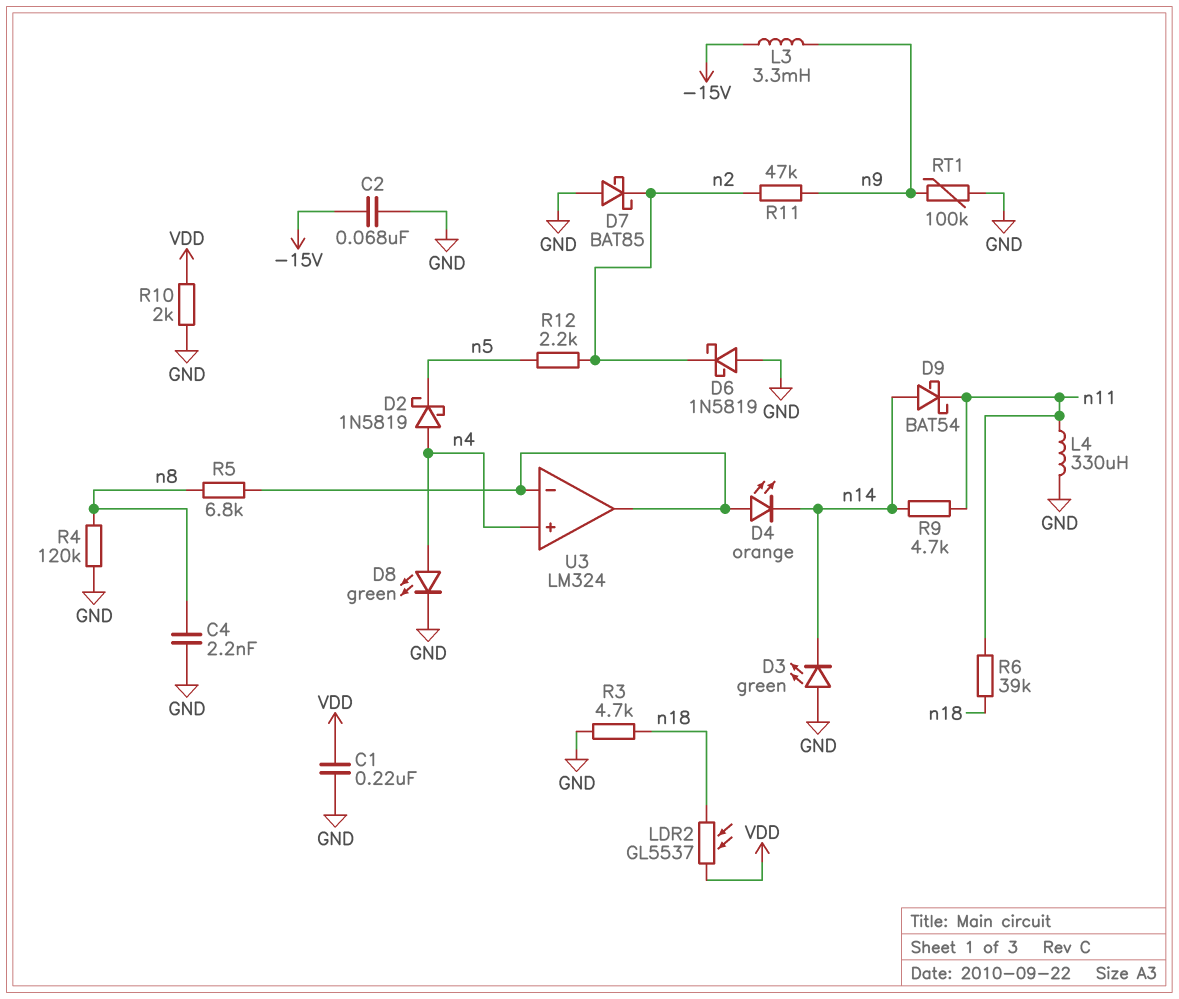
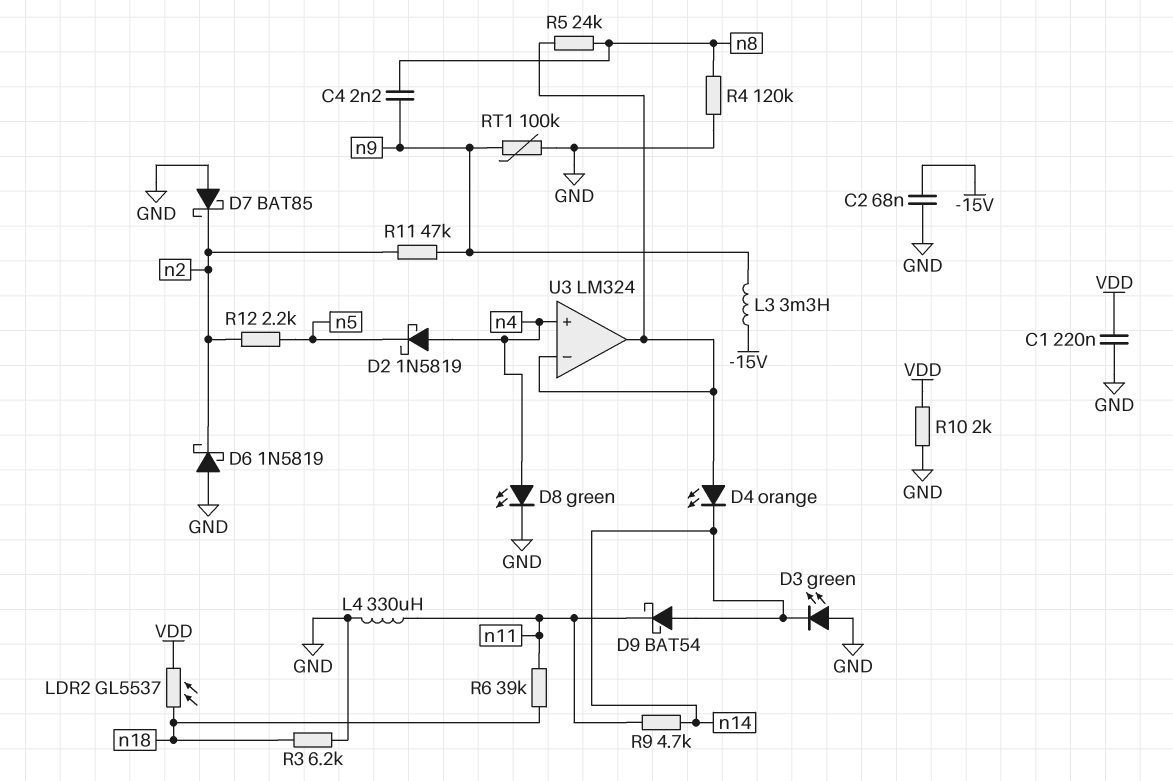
C4: 2.2nF (GND, n8) -> 2.2nF (n8, n9)
R3: 4.7k (GND, n18) -> 6.2k (GND, n18)
R5: 6.8k (U3/in-, n8) -> 24k (U3/in-, n8)

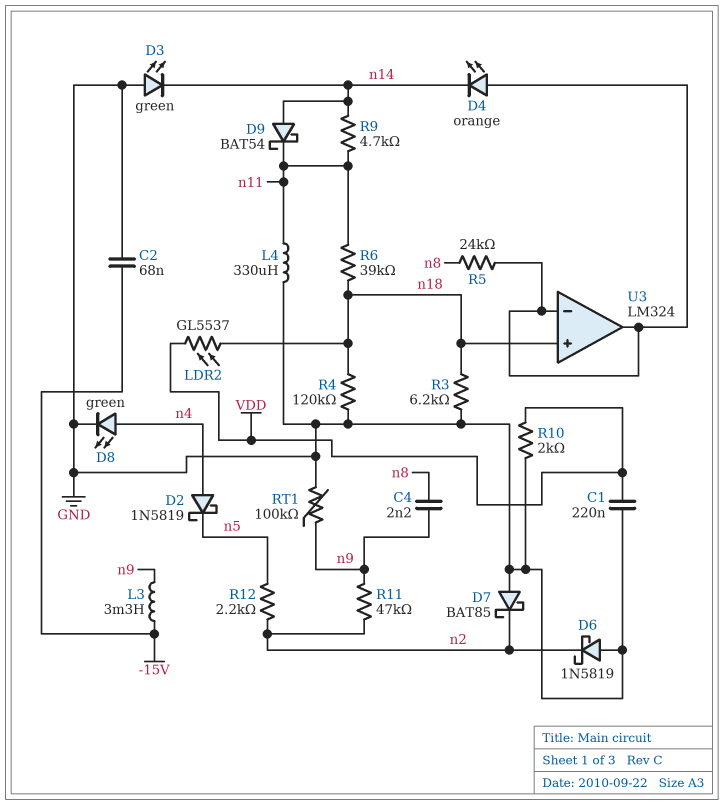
R4: 120k (GND, n8) -> 120k (GND, n18)
U3 pin in+: n4 -> n18

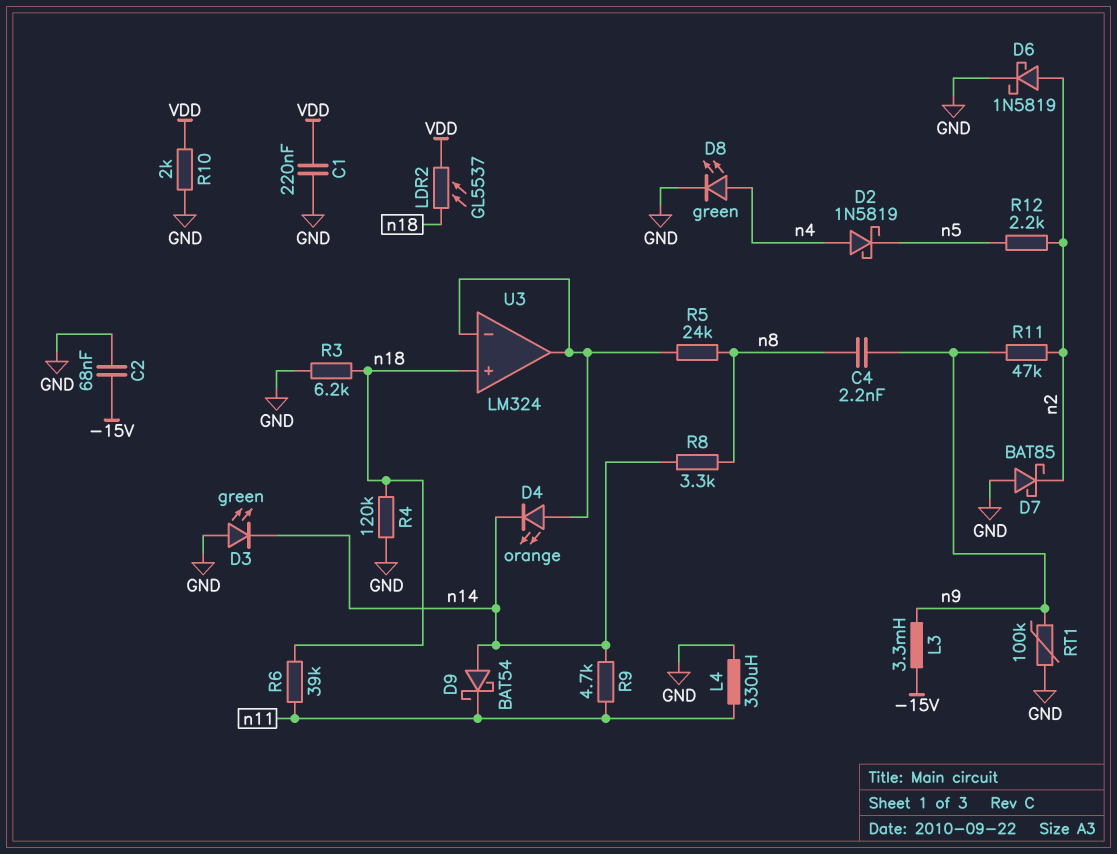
D6: schottky 1N5819 (A GND, K n2) -> schottky 1N5819 (A n2, K GND)
R8: none -> 3.3k (n8, n14)

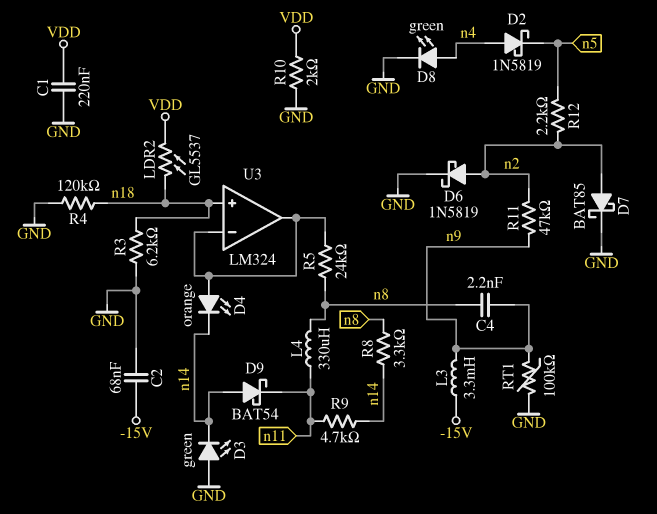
D7: schottky BAT85 (A GND, K n2) -> schottky BAT85 (A n2, K GND)
L4: 330uH (GND, n11) -> 330uH (n8, n11)
R6: 39k (n11, n18) -> none

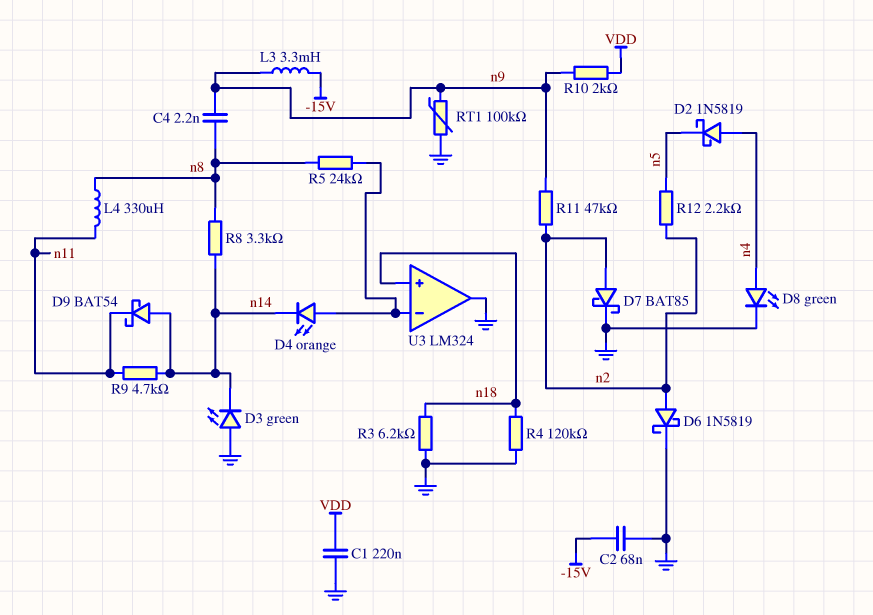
LDR2: GL5537 (VDD, n18) -> none
R10: 2k (GND, VDD) -> 2k (VDD, n9)
U3 pin out: U3/in- -> GND

